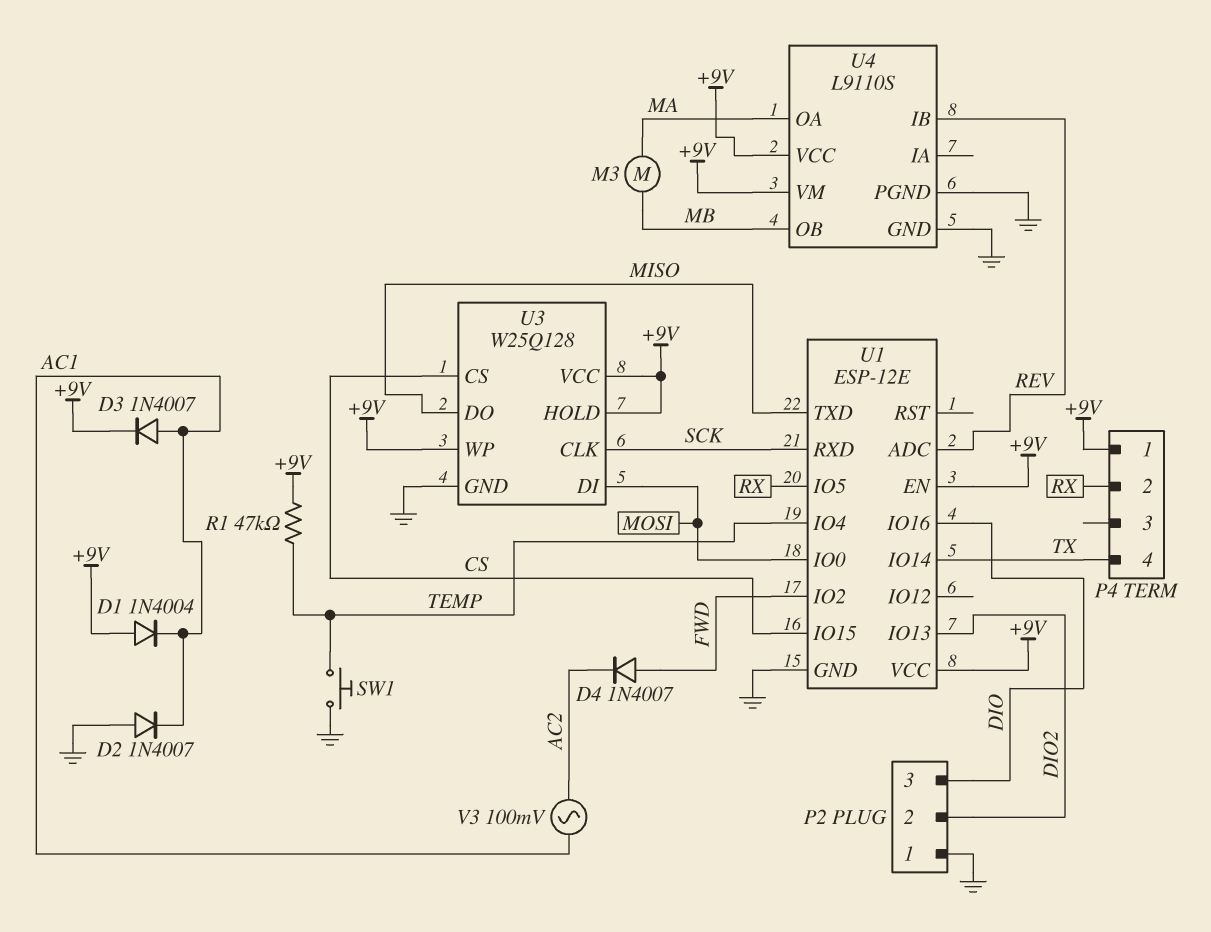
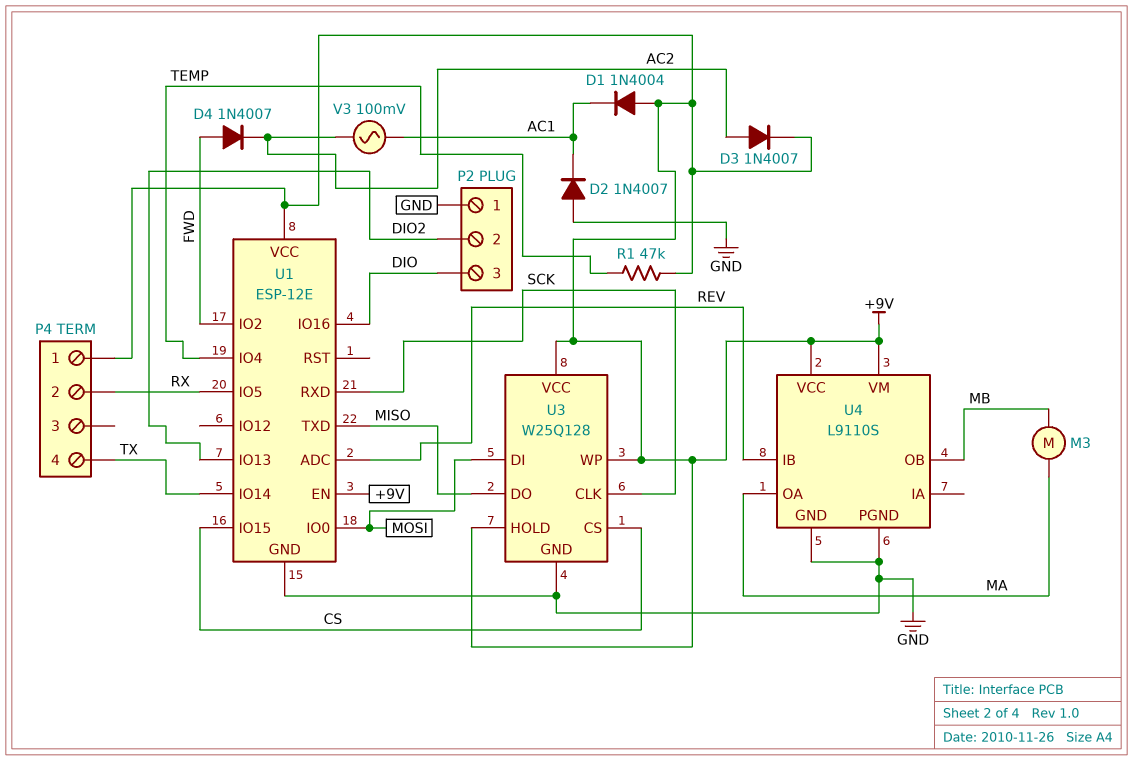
D3: diode 1N4007 (A AC1, K +9V) -> diode 1N4007 (A AC2, K +9V)
SW1: button (GND, TEMP) -> none

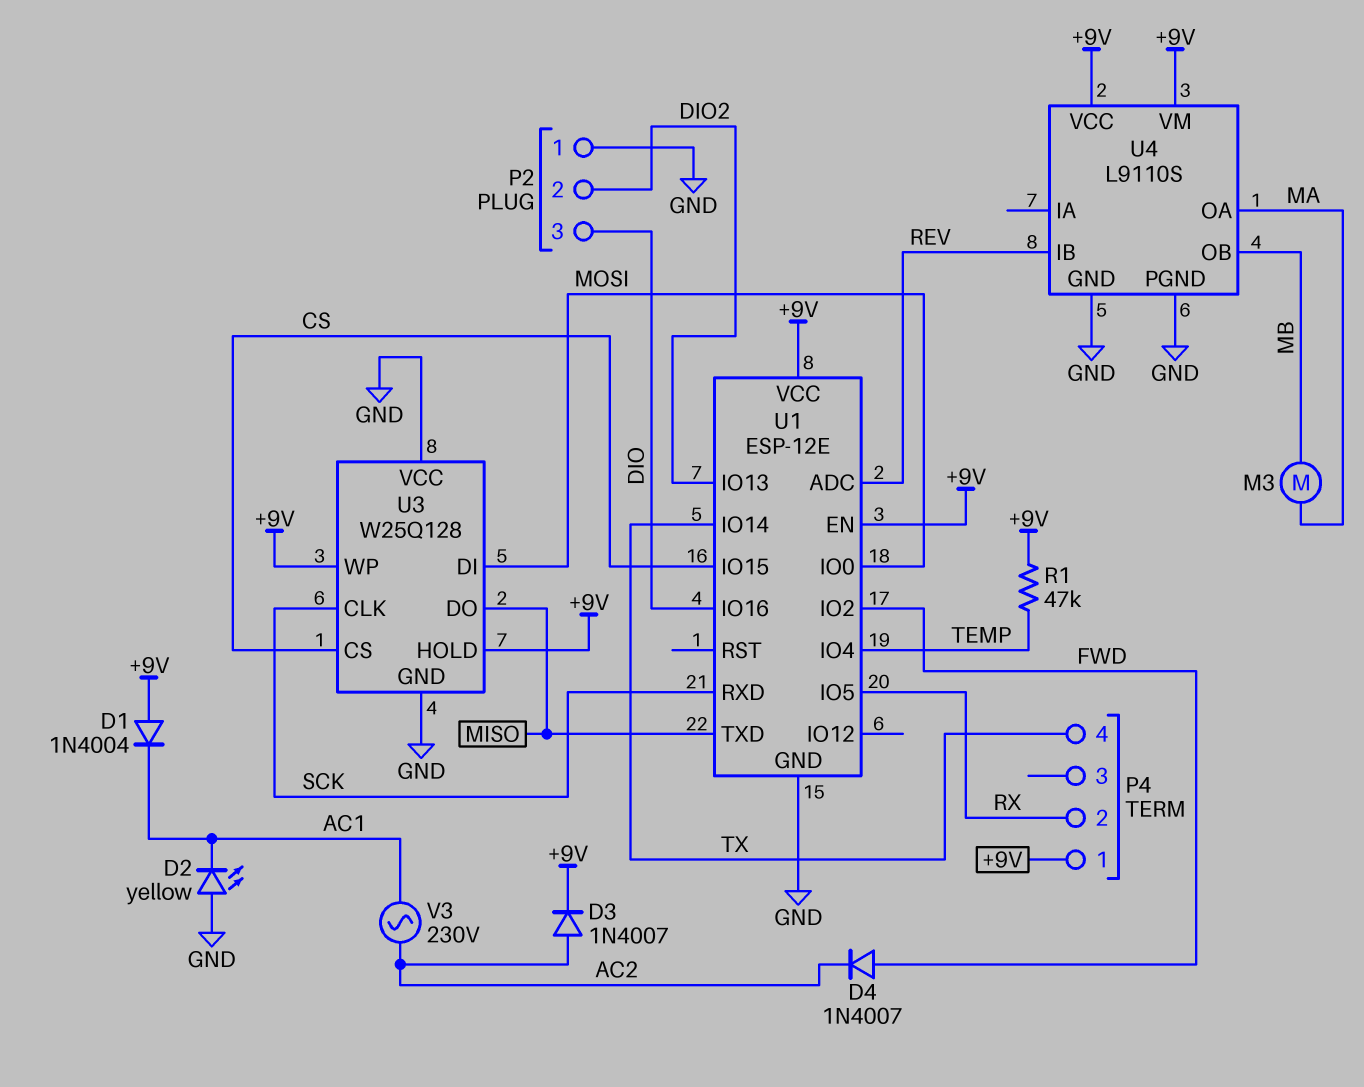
D2: diode 1N4007 (A GND, K AC1) -> LED yellow (A GND, K AC1)
U3 pin VCC: +9V -> GND
V3: AC 100mV (AC1, AC2) -> AC 230V (AC1, AC2)

